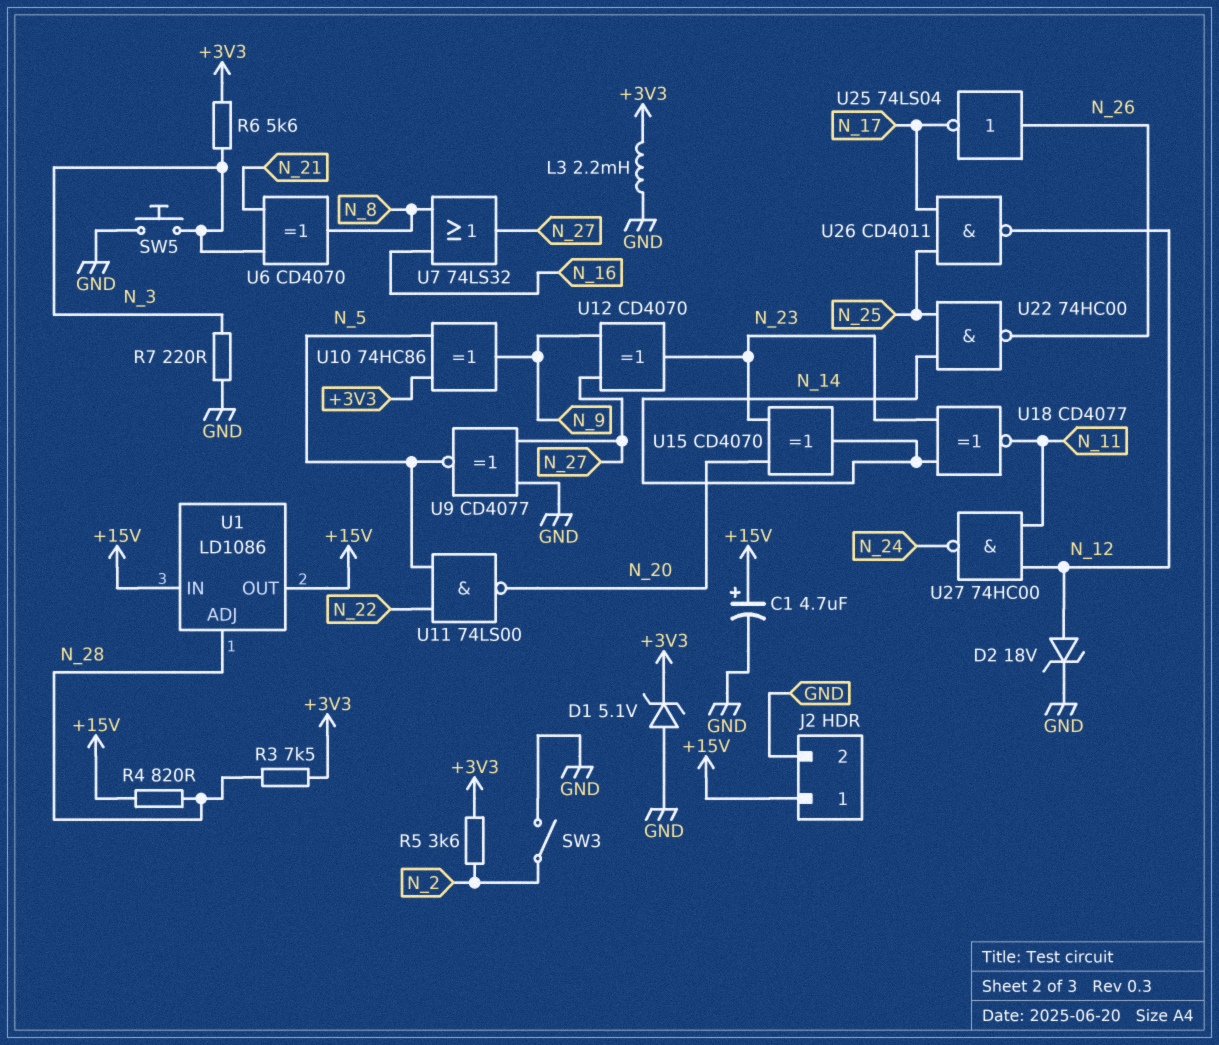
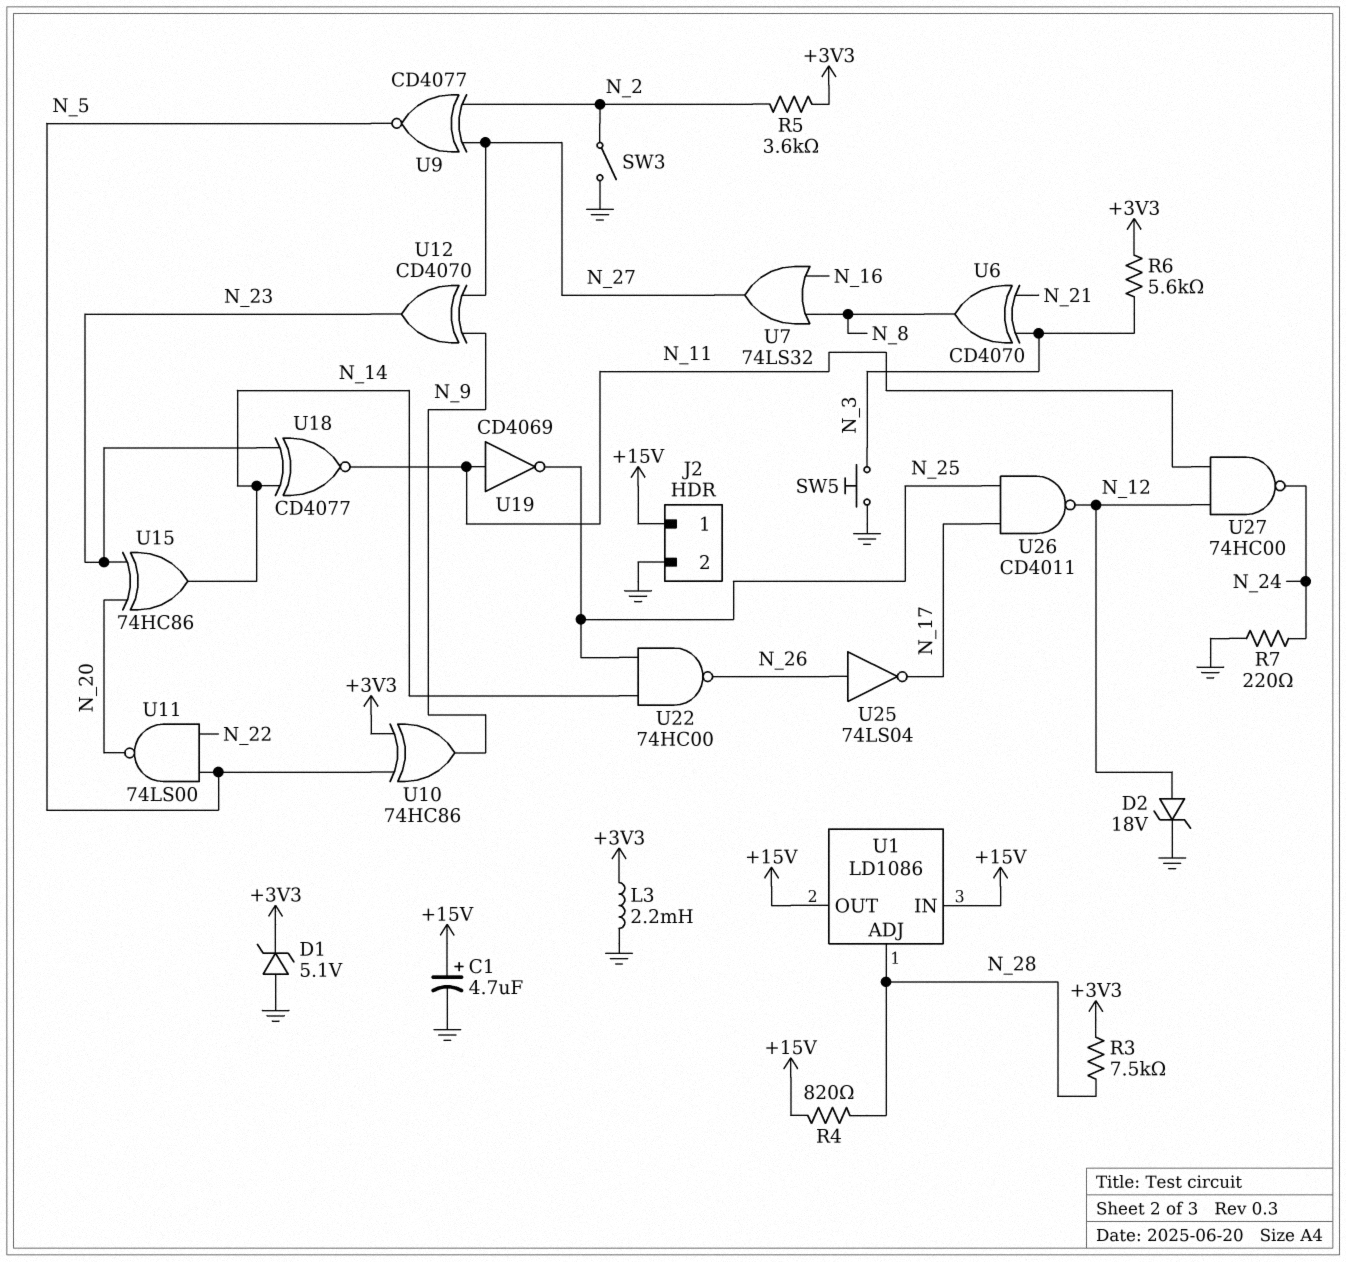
R7: 220 (GND, N_3) -> 220 (GND, N_24)
U9: XNOR CD4077 (in GND, in N_27, out N_5) -> XNOR CD4077 (in N_2, in N_27, out N_5)
U15: XOR CD4070 (in N_20, in N_23, out N_14) -> XOR 74HC86 (in N_20, in N_23, out N_14)
U19: none -> NOT CD4069 (in N_11, out N_25)

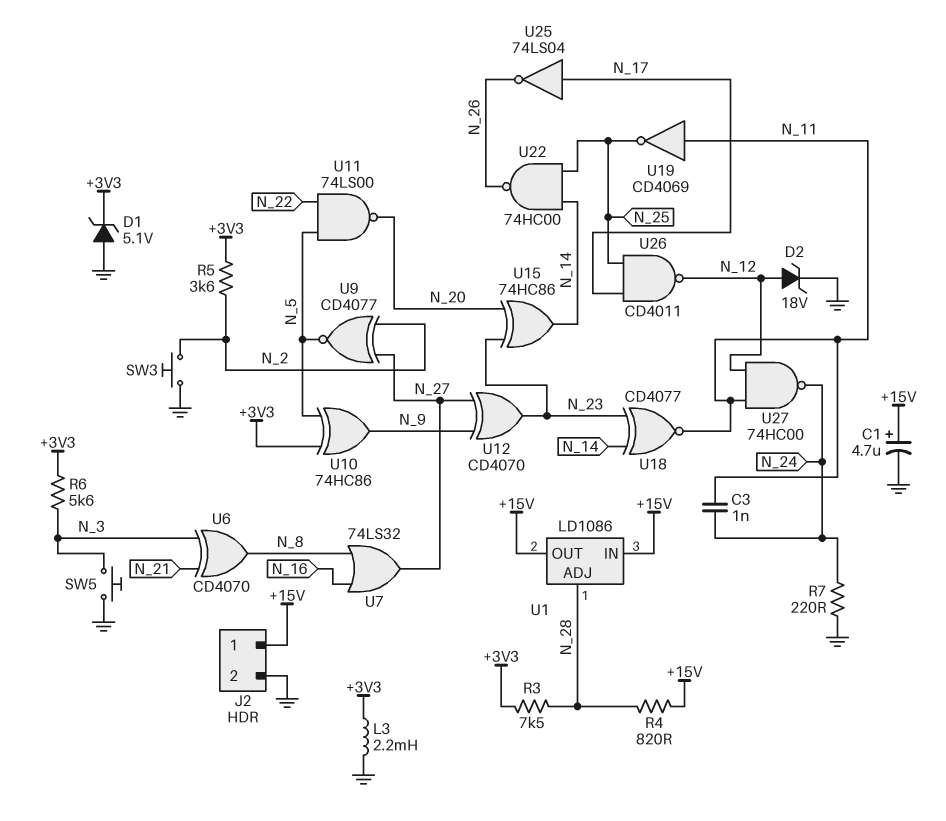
C3: none -> 1nF (N_11, N_24)
SW3: switch (GND, N_2) -> button (GND, N_2)
U25: NOT 74LS04 (in N_26, out N_17) -> NOT 74LS04 (in N_17, out N_26)

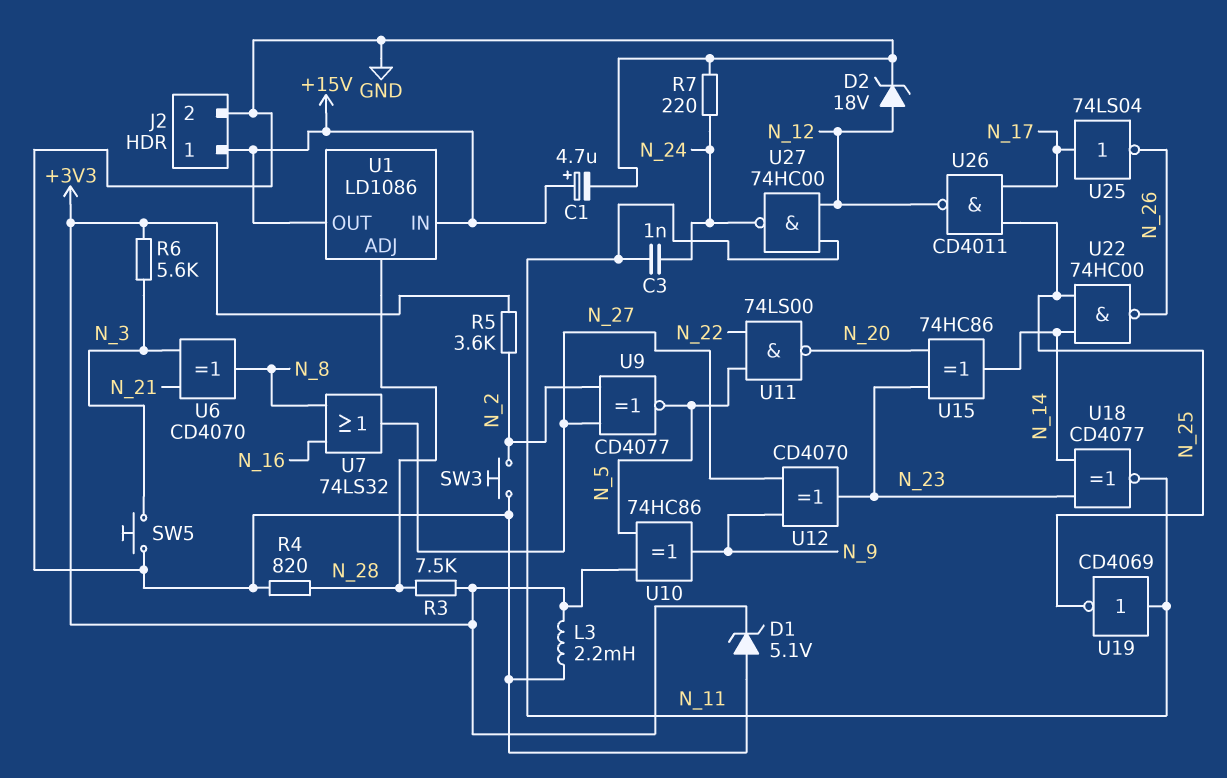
R4: 820 (+15V, N_28) -> 820 (GND, N_28)

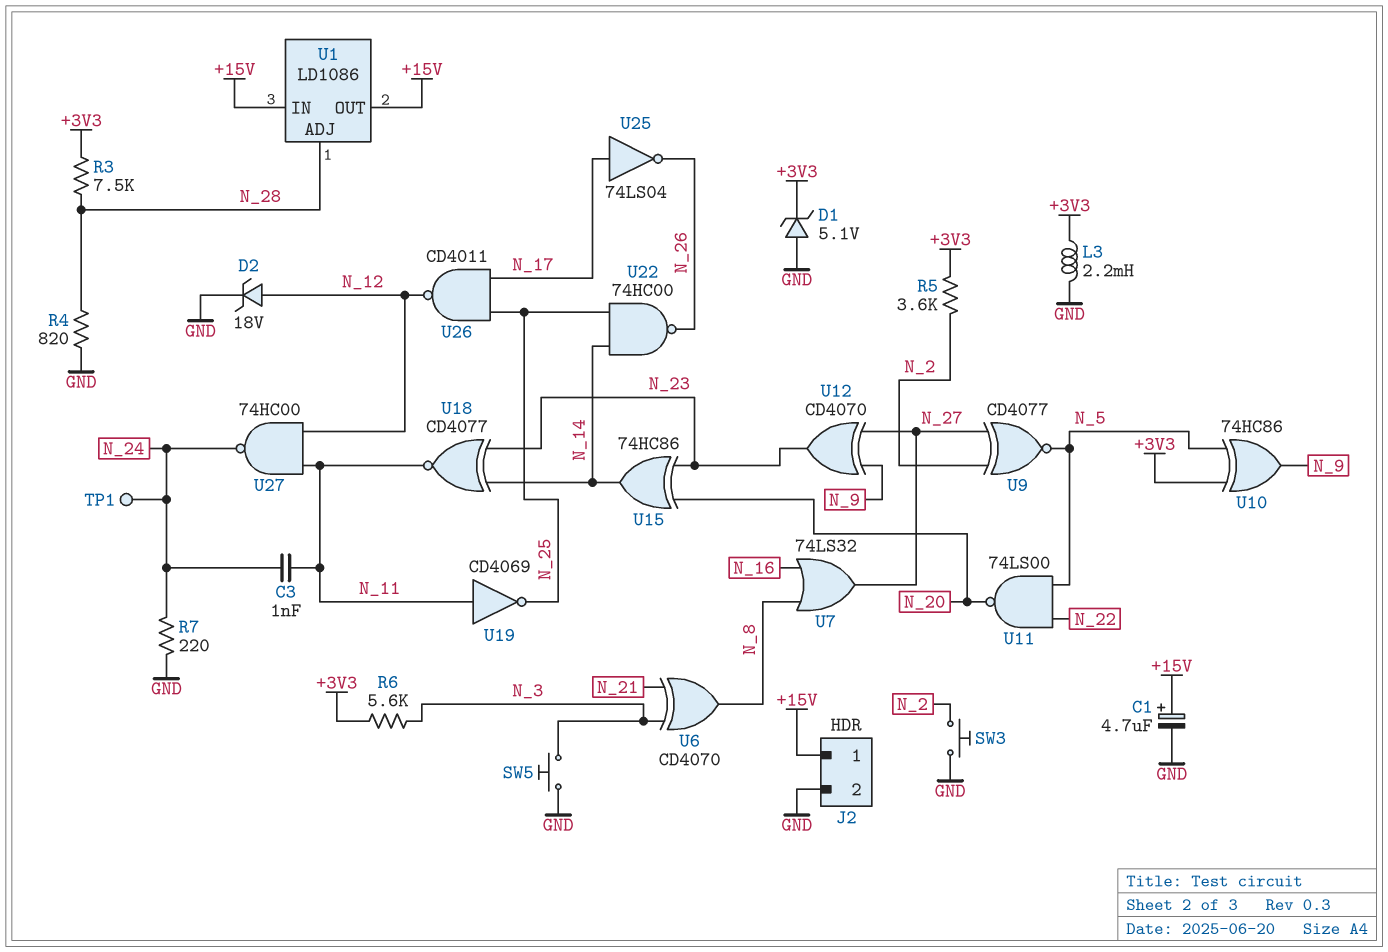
TP1: none -> test point (N_24)

